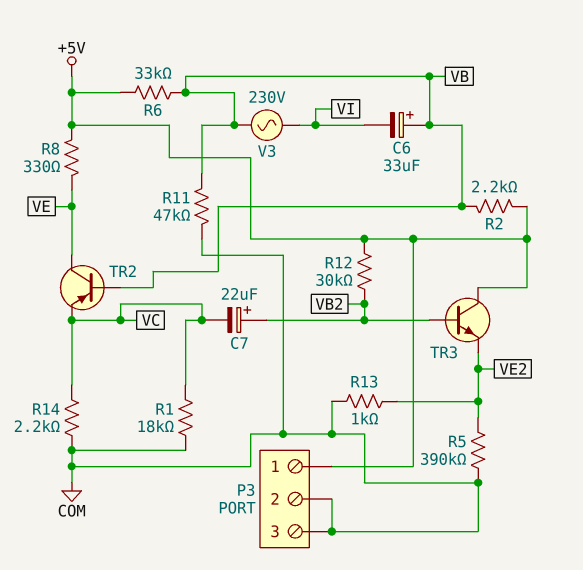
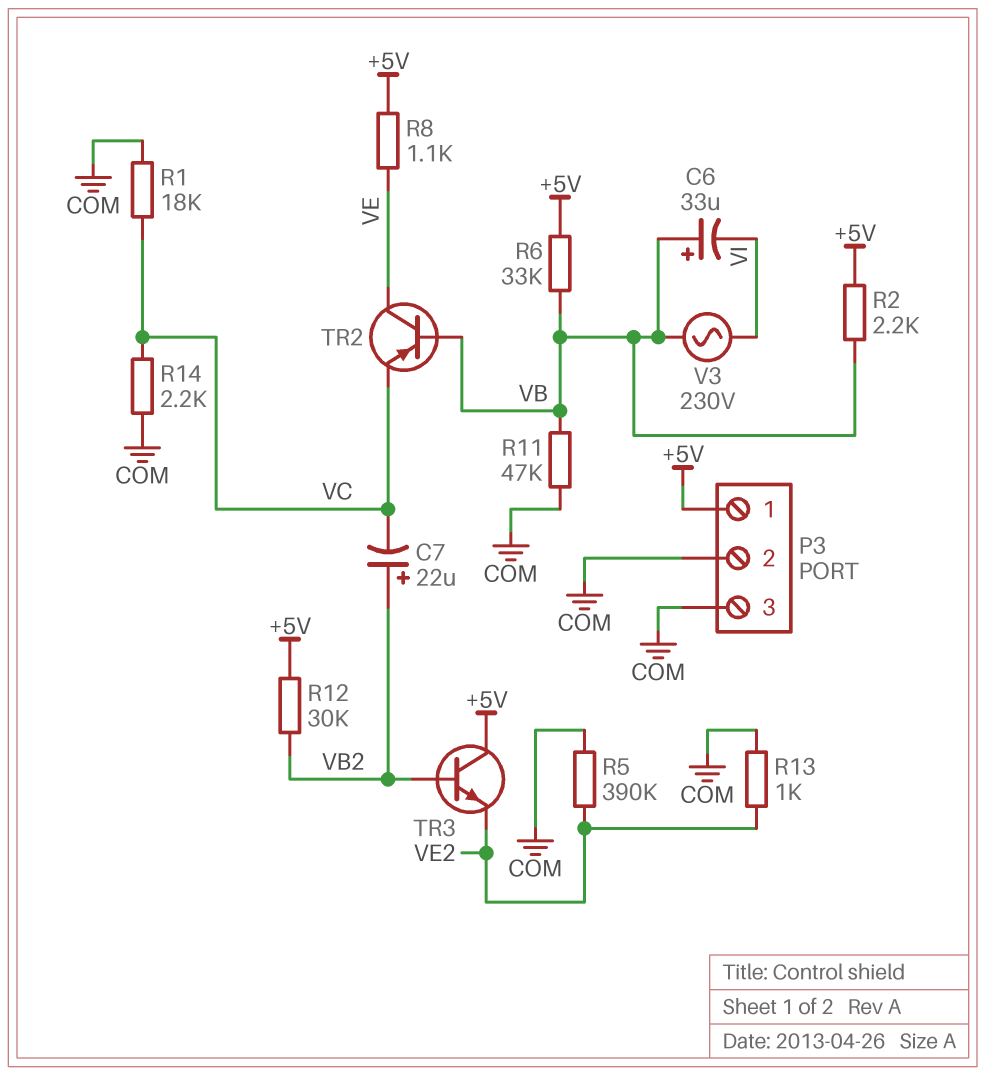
R8: 330 (+5V, VE) -> 1.1k (+5V, VE)

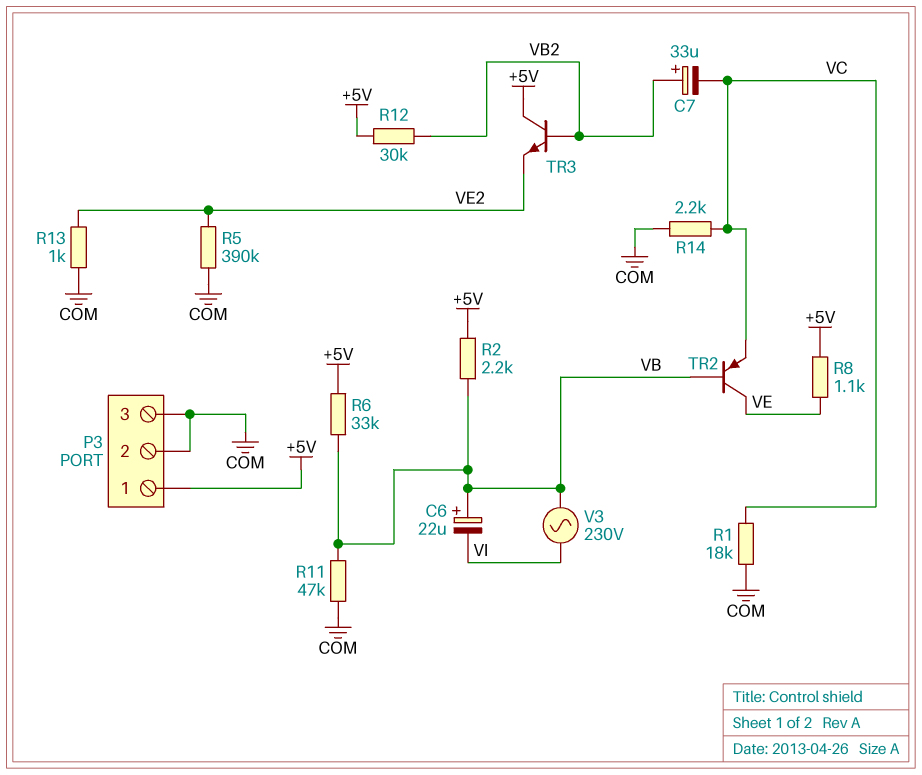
C6: 33uF (plus VB, minus VI) -> 22uF (plus VB, minus VI)
C7: 22uF (plus VB2, minus VC) -> 33uF (plus VB2, minus VC)

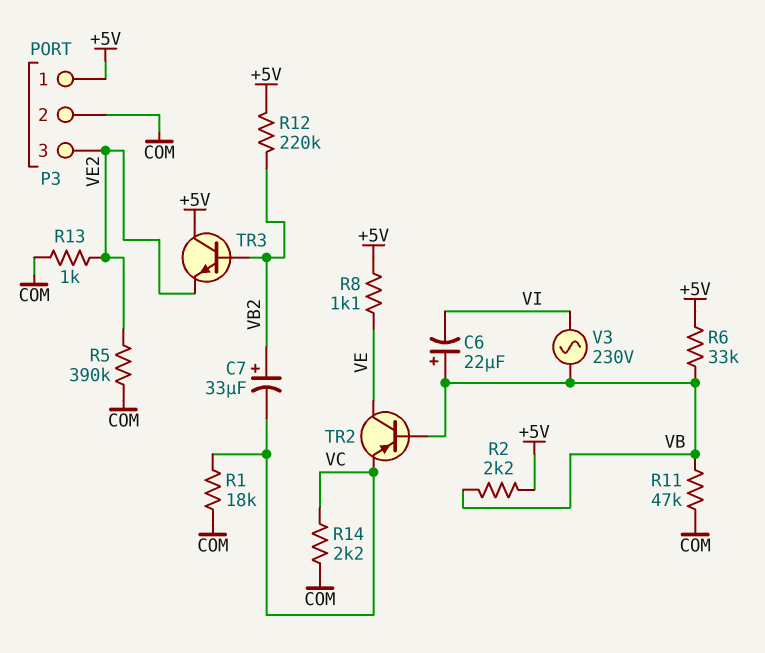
P3 pin 3: COM -> VE2
R12: 30k (+5V, VB2) -> 220k (+5V, VB2)

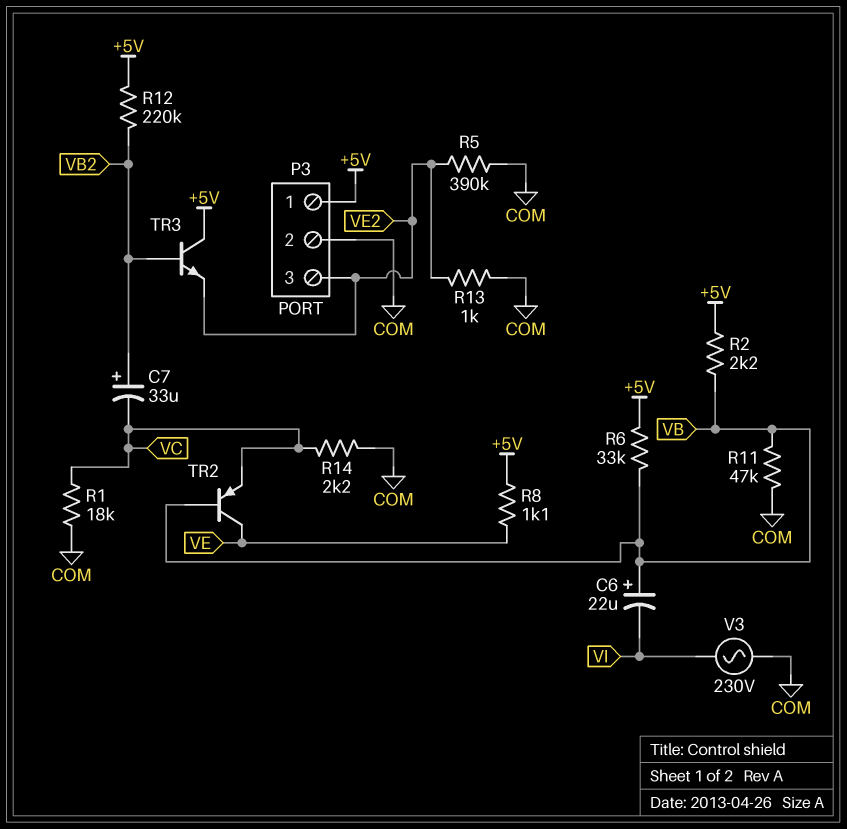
V3: AC 230V (VB, VI) -> AC 230V (COM, VI)

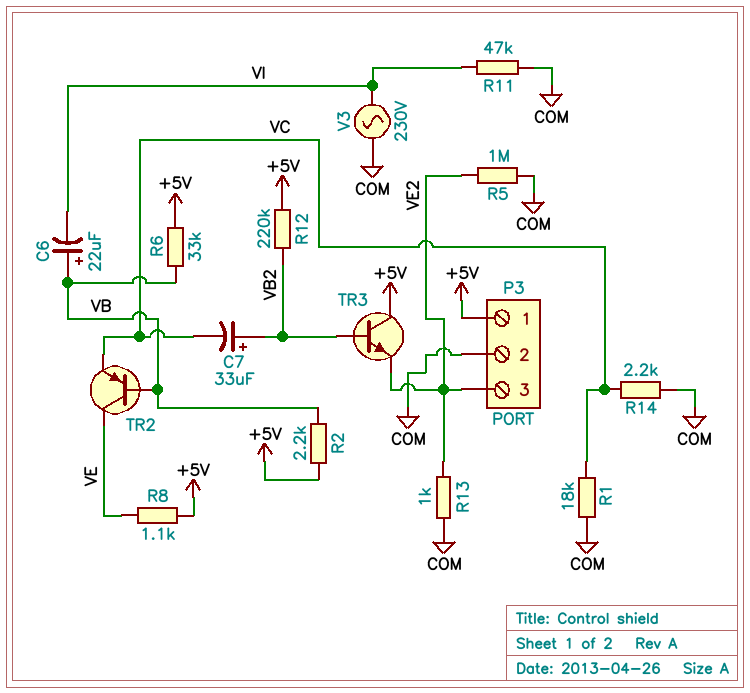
R5: 390k (COM, VE2) -> 1M (COM, VE2)
R11: 47k (COM, VB) -> 47k (COM, VI)

